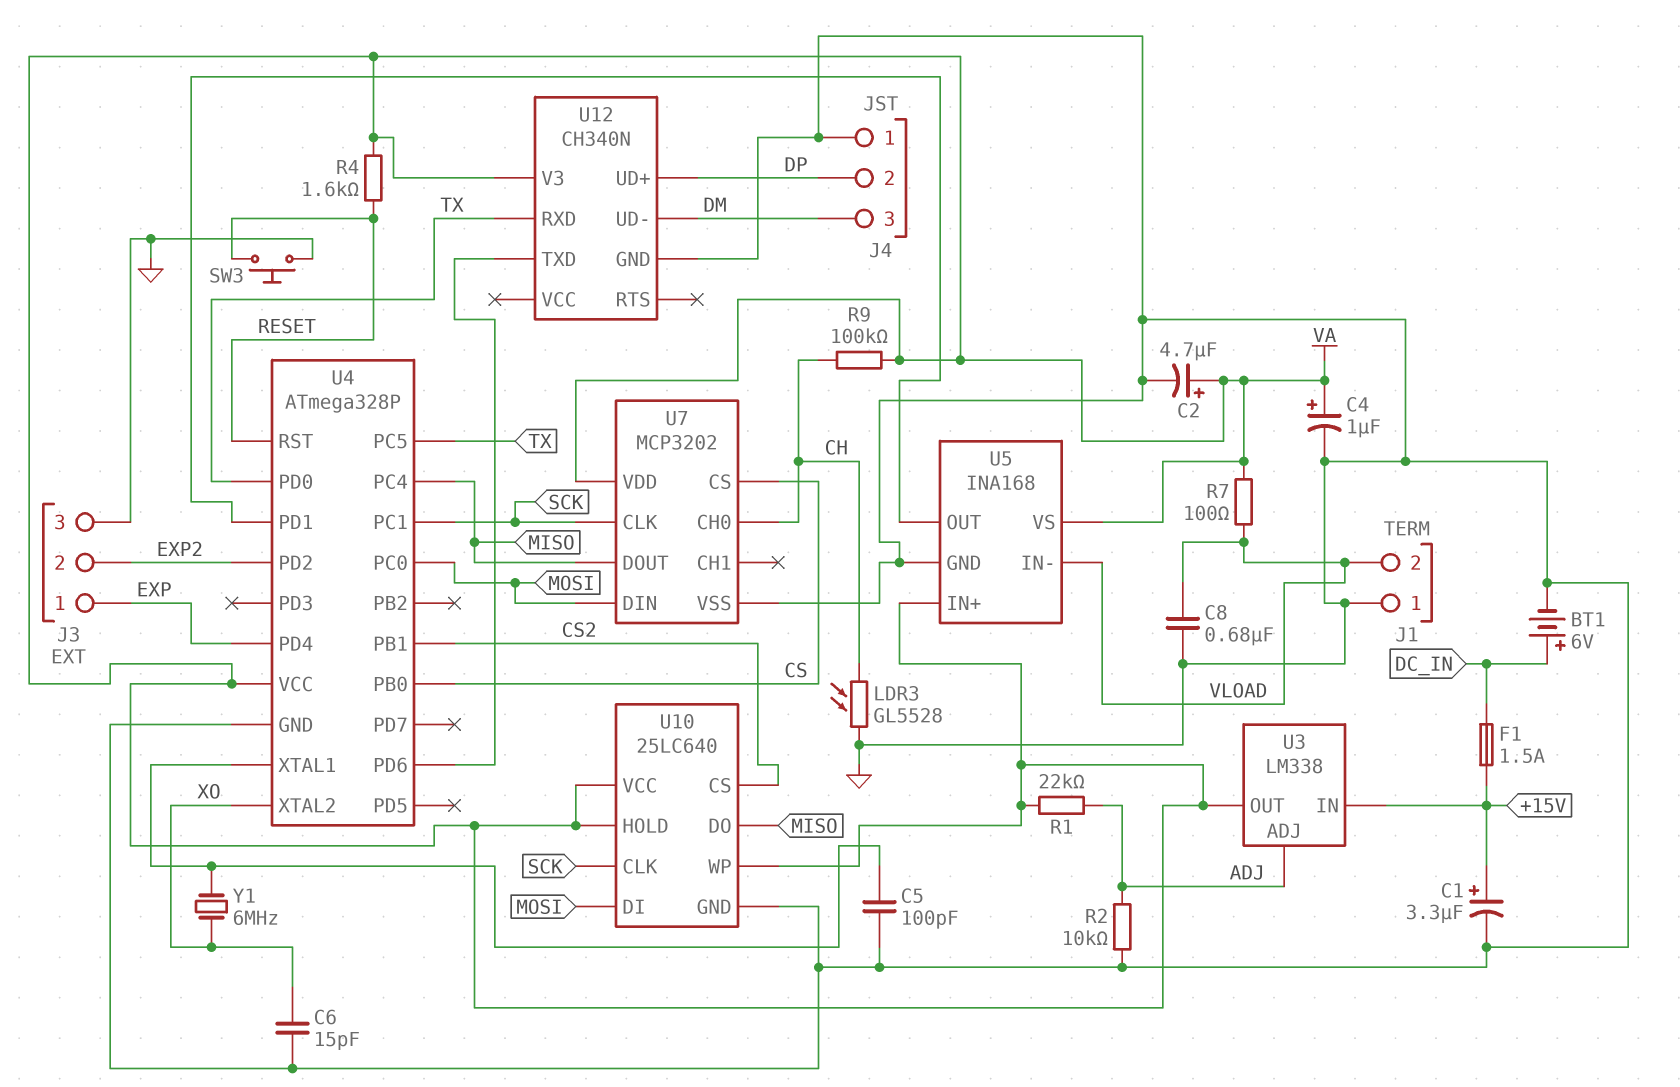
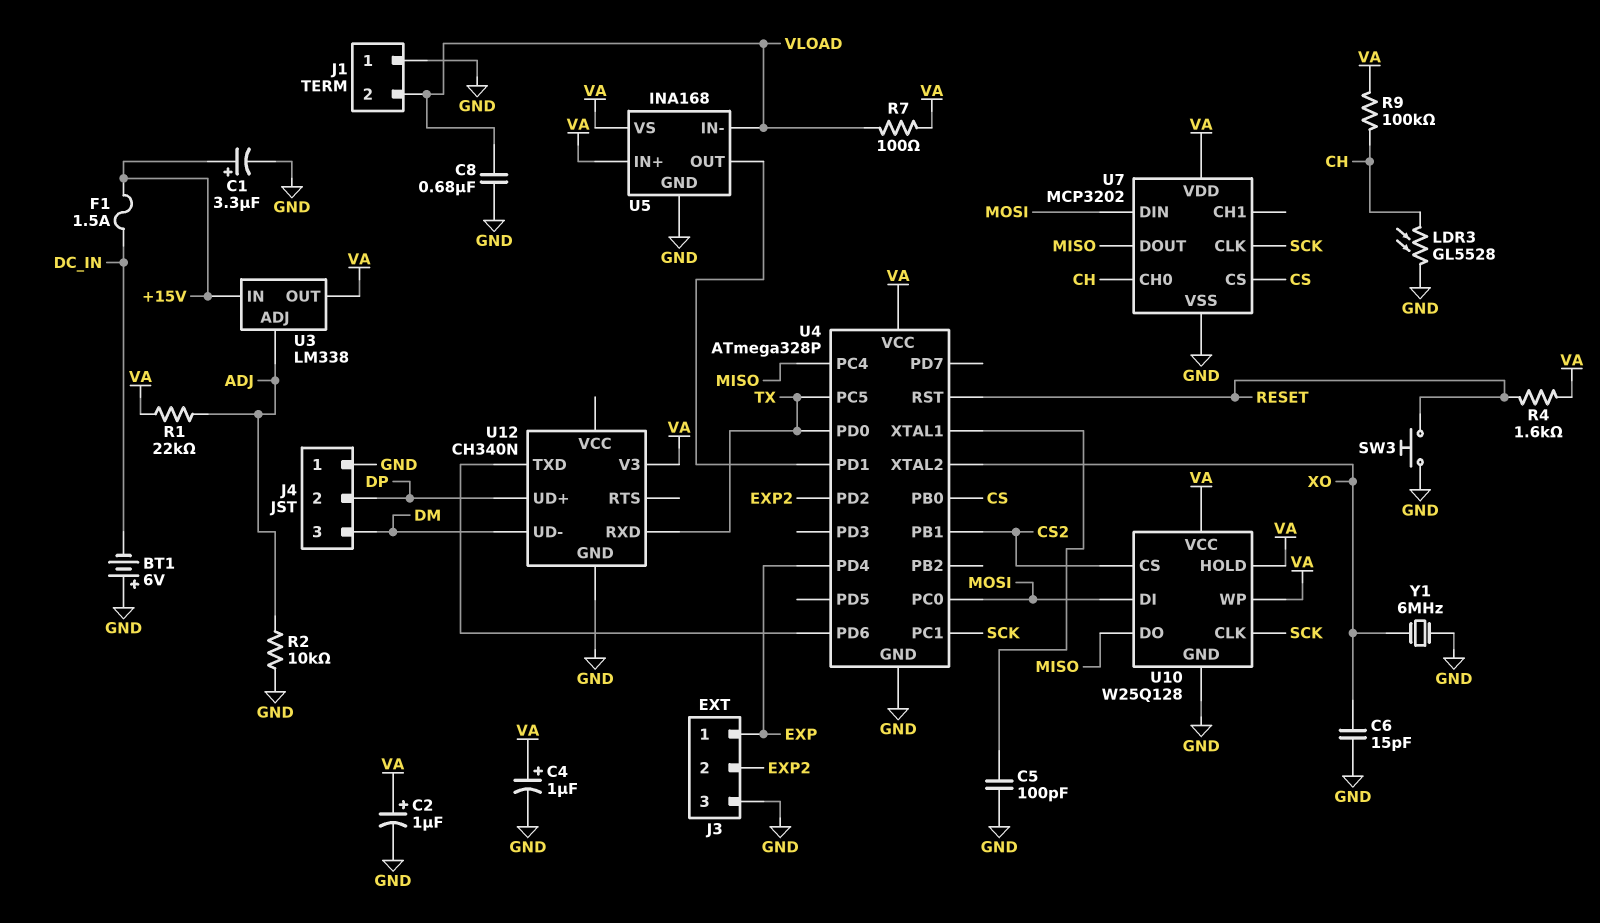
BT1: 6V (plus DC_IN, minus GND) -> 6V (plus GND, minus DC_IN)
C2: 4.7uF (plus VA, minus GND) -> 1uF (plus VA, minus GND)
U10: 25LC640 -> W25Q128
Y1: 6MHz (U4/XTAL1, XO) -> 6MHz (GND, XO)

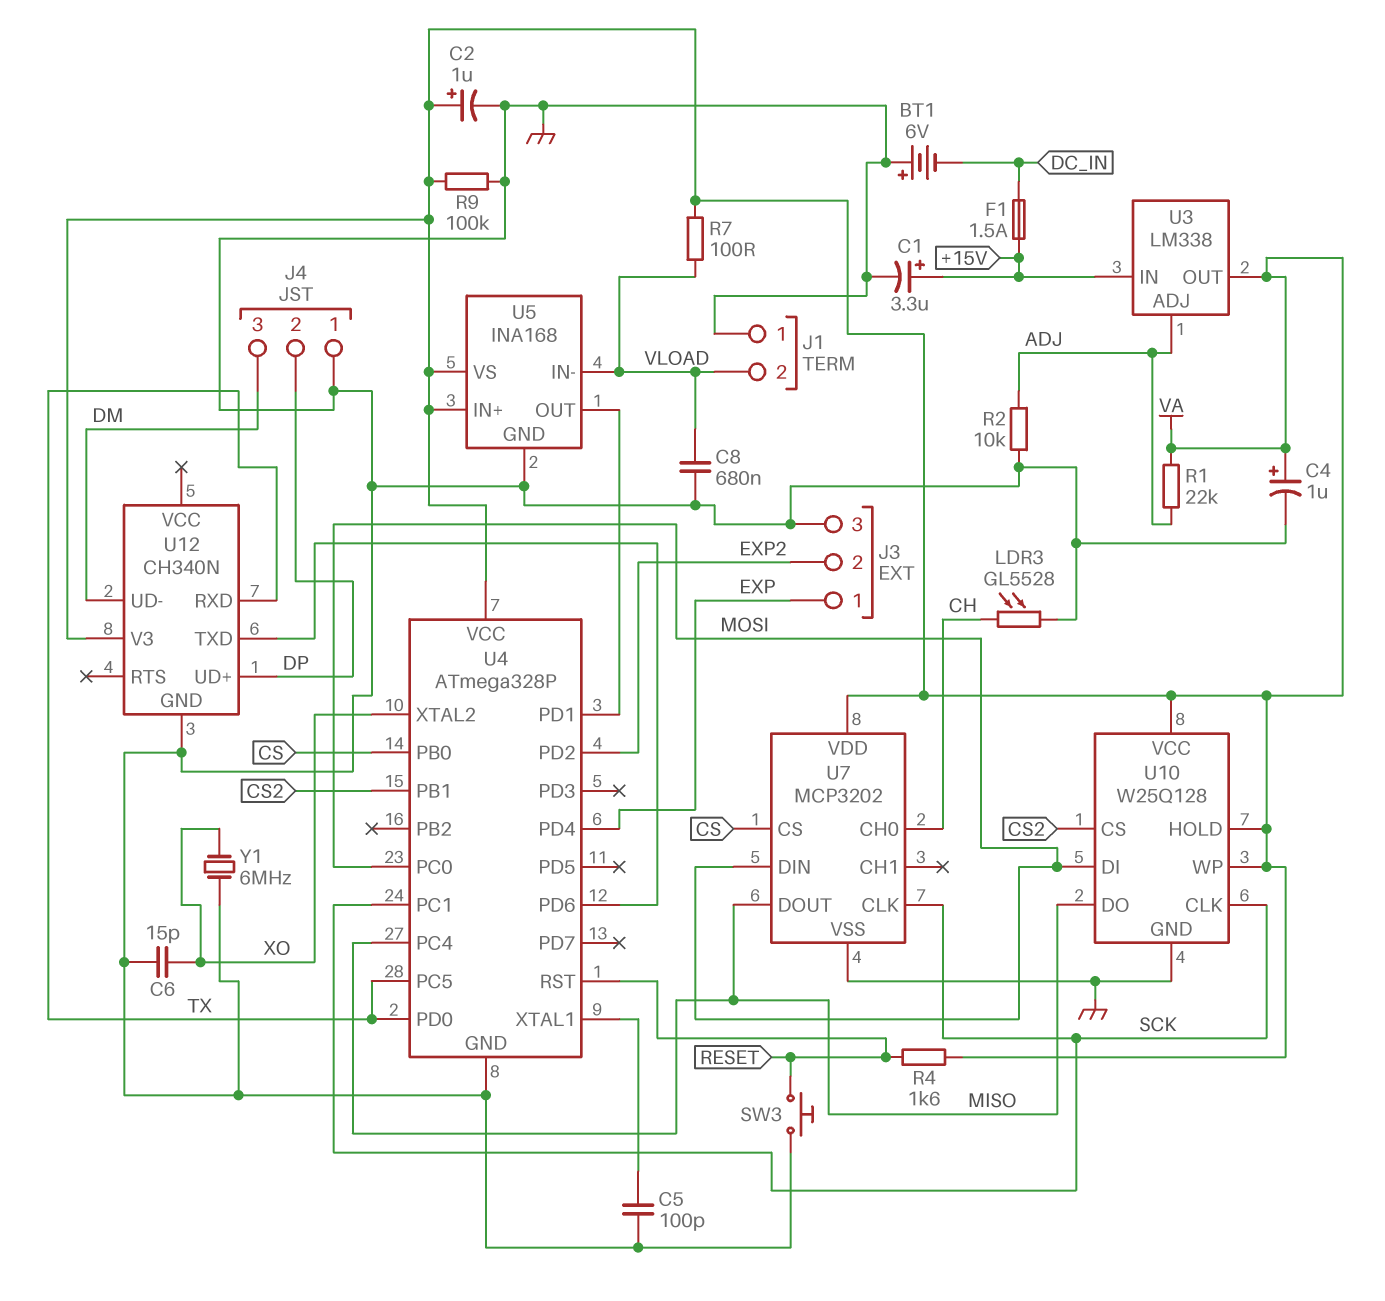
R9: 100k (CH, VA) -> 100k (GND, VA)

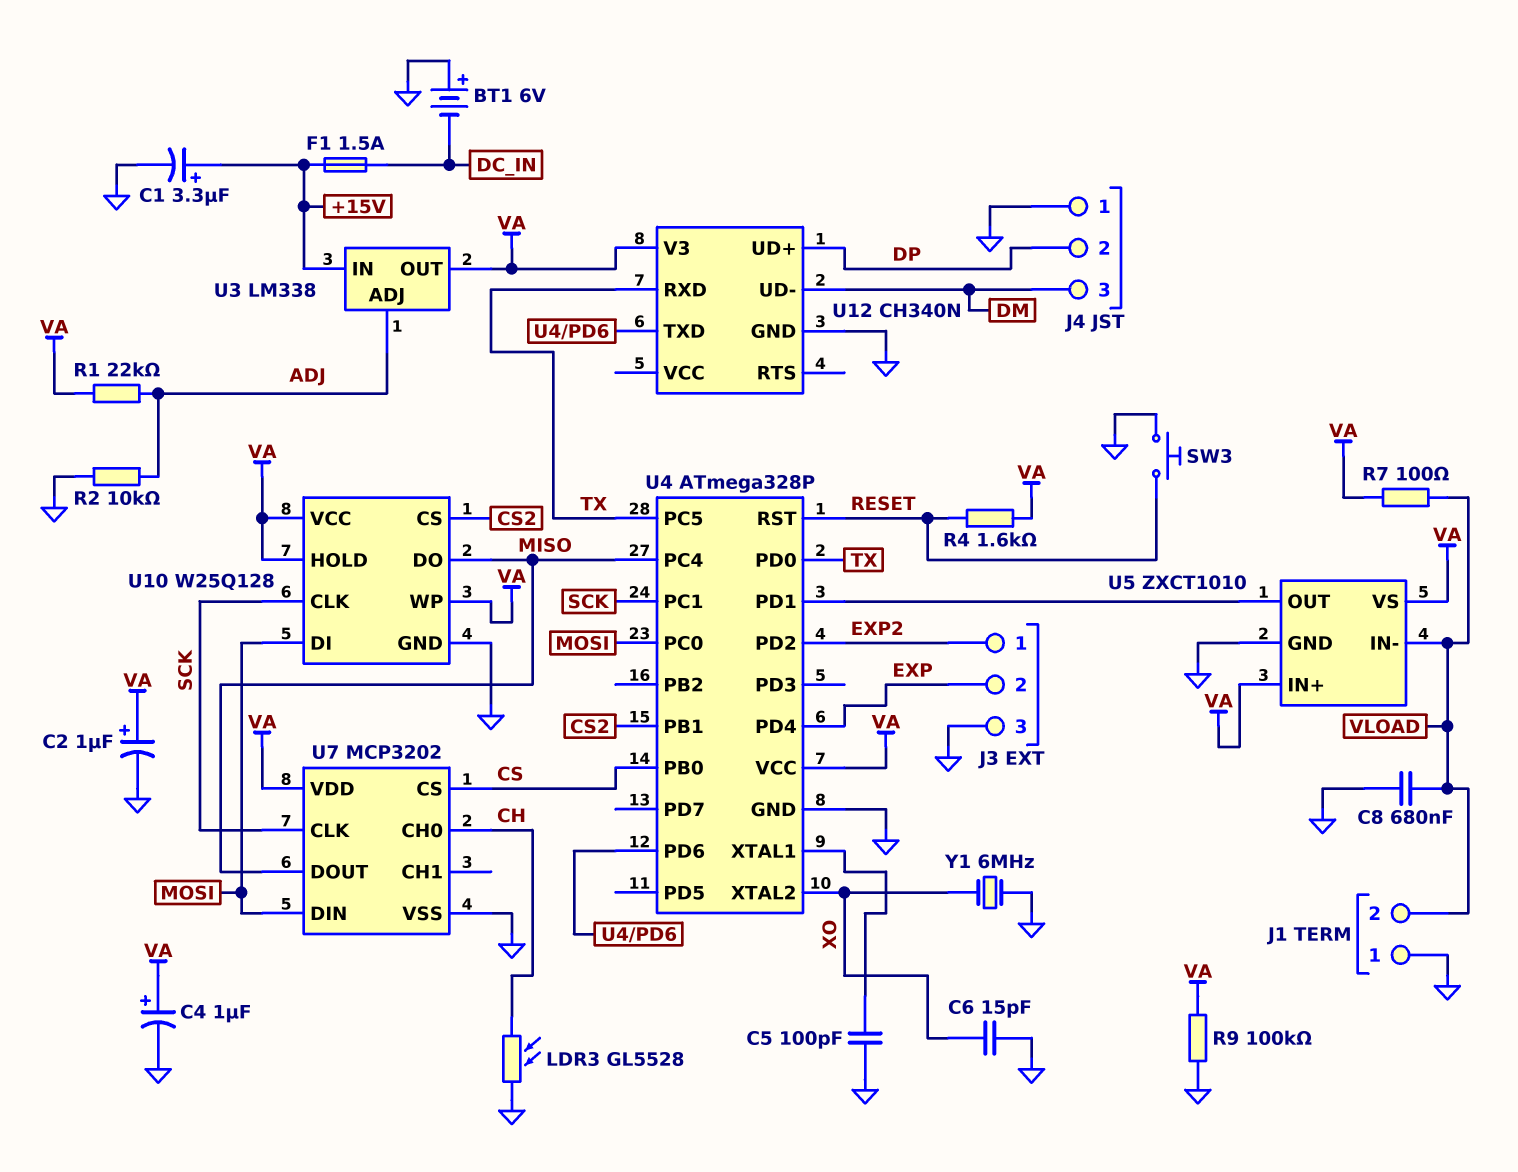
J3 pin 1: EXP -> EXP2
J3 pin 2: EXP2 -> EXP
U5: INA168 -> ZXCT1010

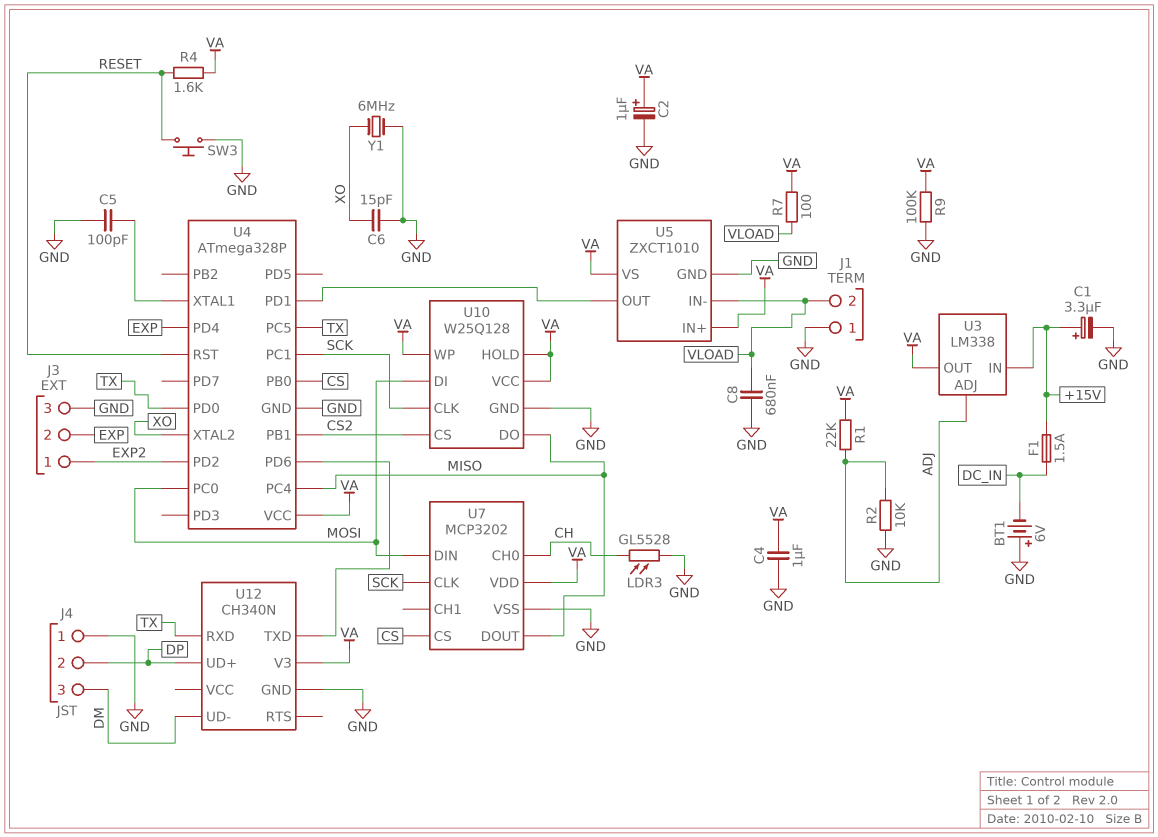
C4: 1uF (plus VA, minus GND) -> 1uF (GND, VA)

